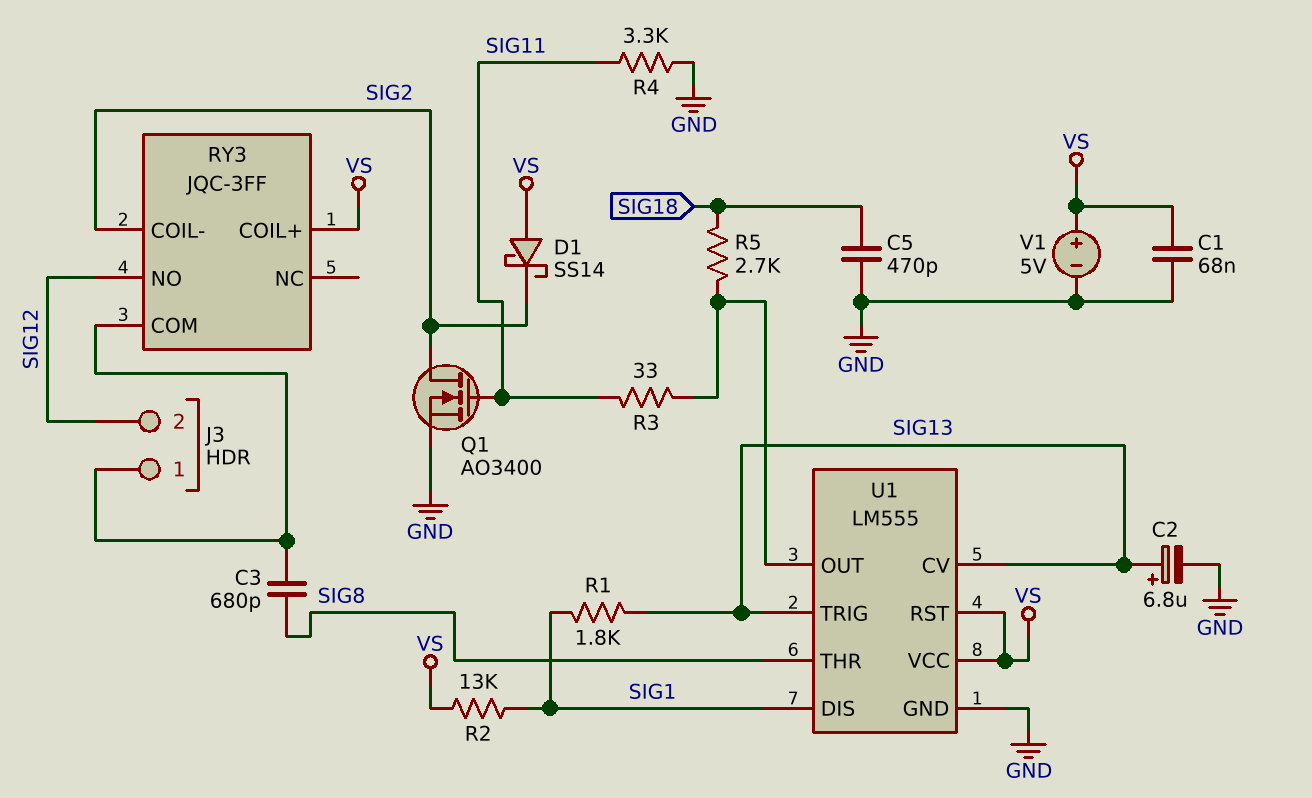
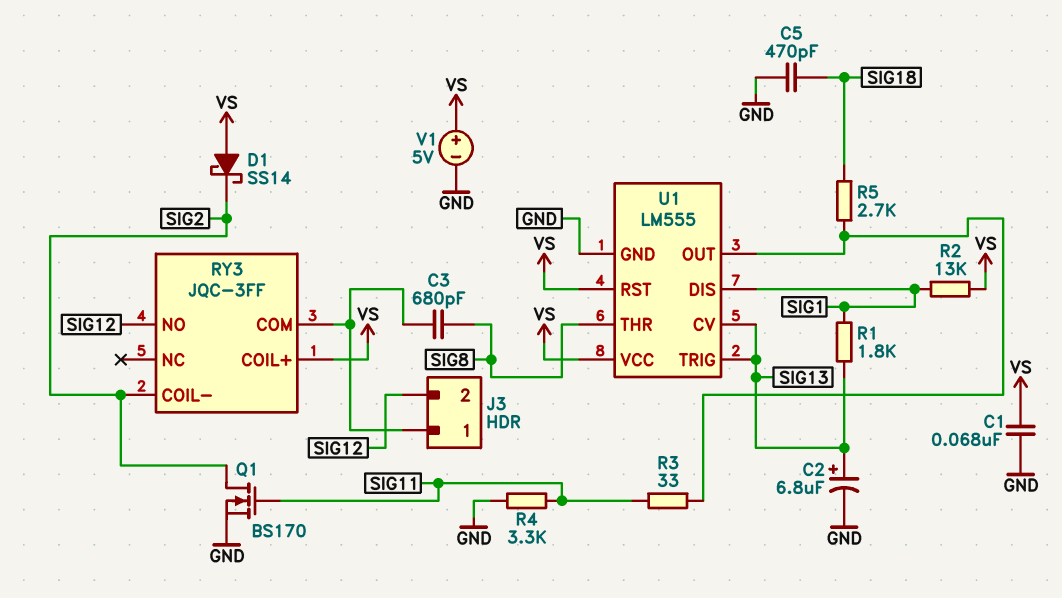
Q1: NMOS AO3400 (G SIG11, D SIG2, S GND) -> NMOS BS170 (G SIG11, D SIG2, S GND)

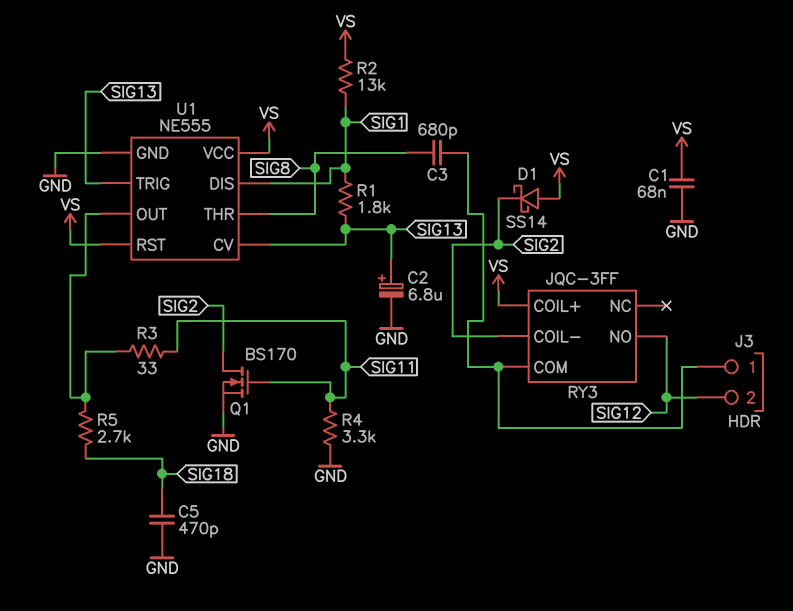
U1: LM555 -> NE555
V1: 5V (plus VS, minus GND) -> none

